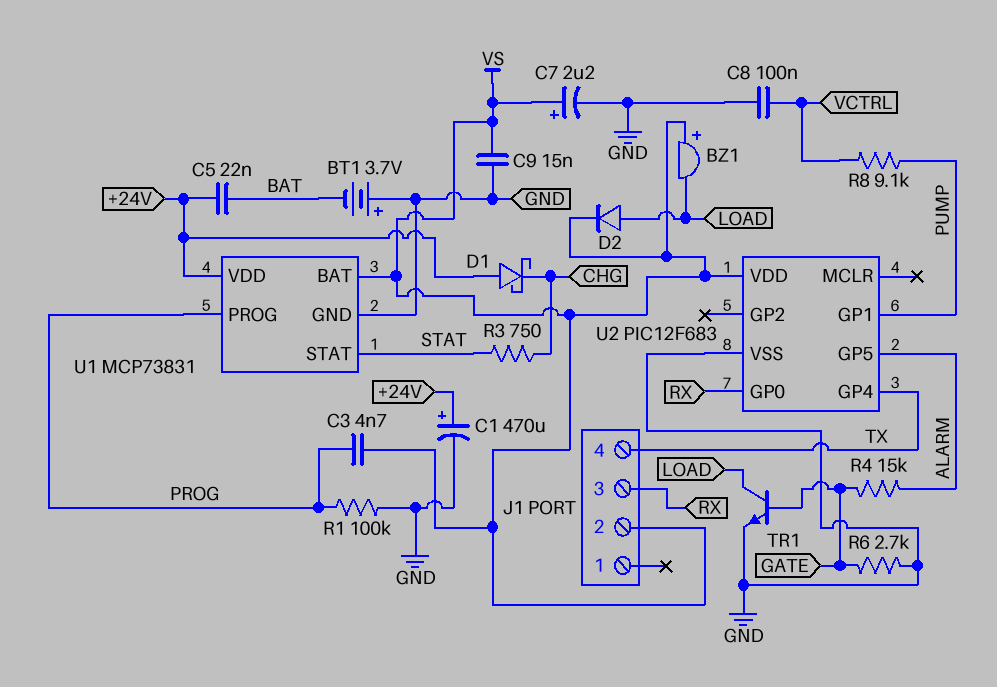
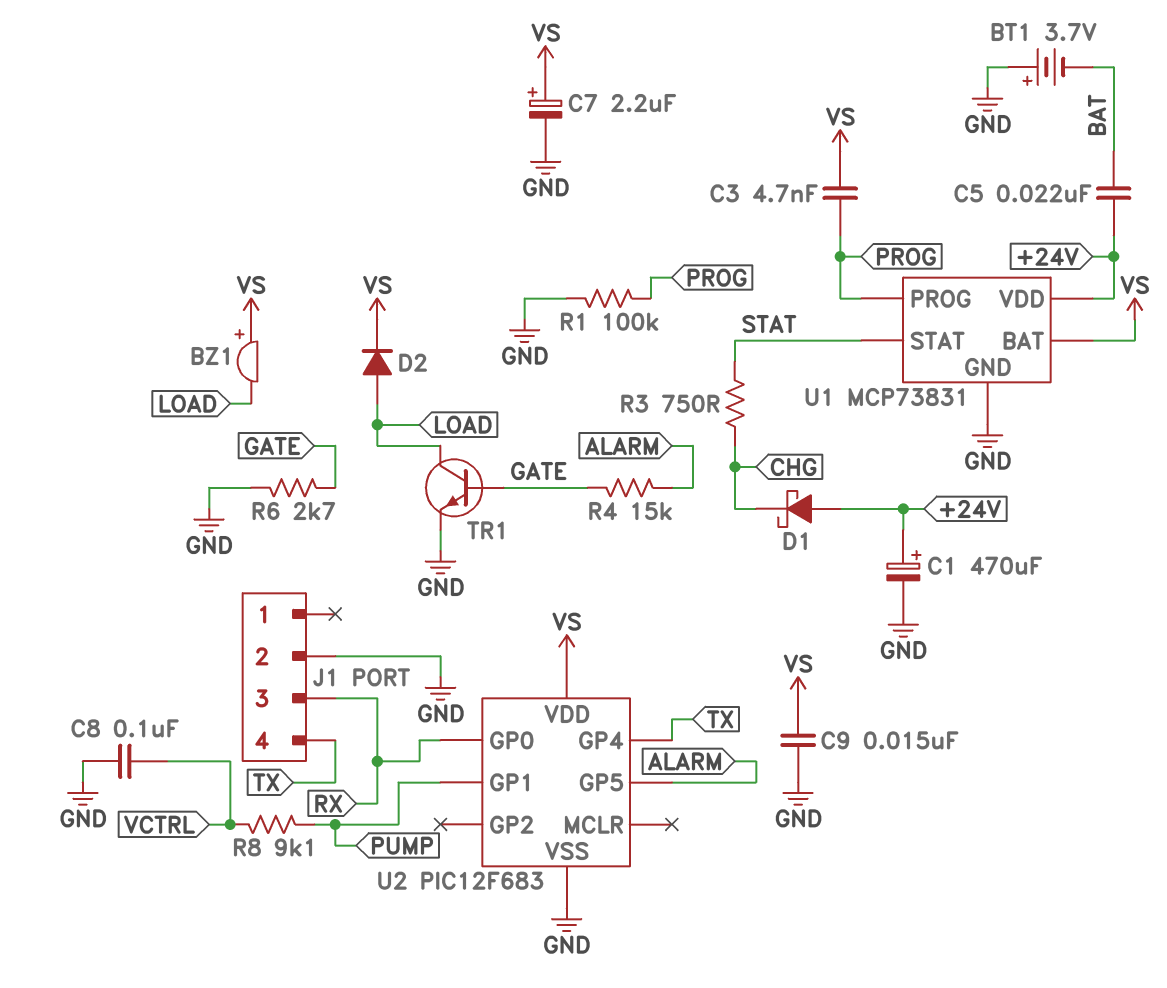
J1 pin 2: VS -> GND

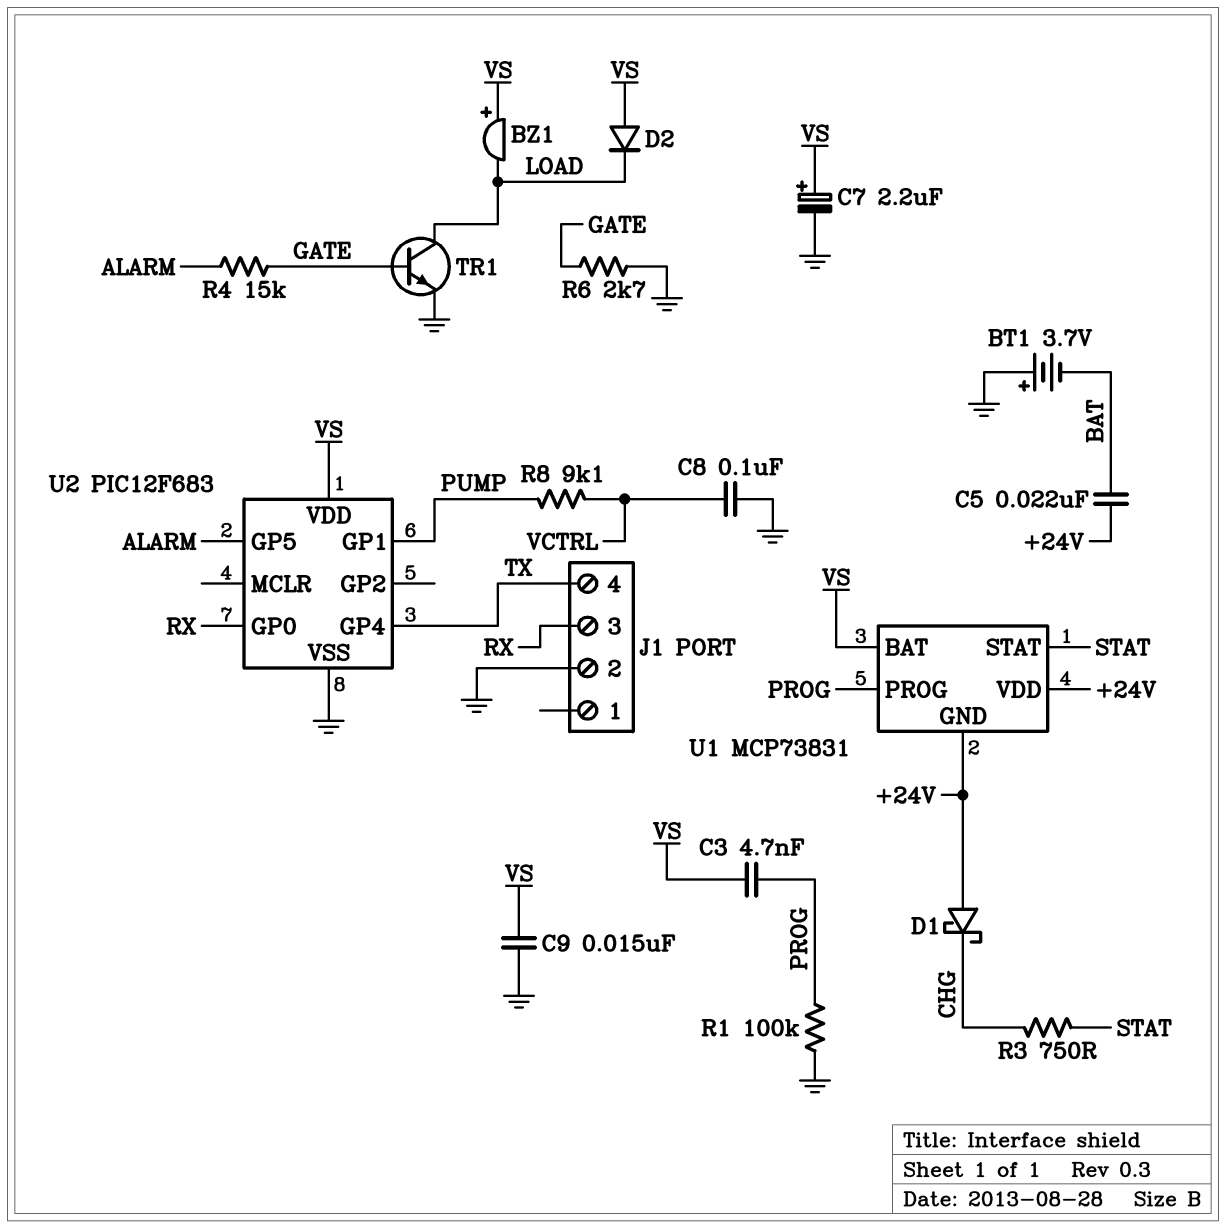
C1: 470uF (plus +24V, minus GND) -> none
D2: diode (A LOAD, K VS) -> diode (A VS, K LOAD)
U1 pin GND: GND -> +24V

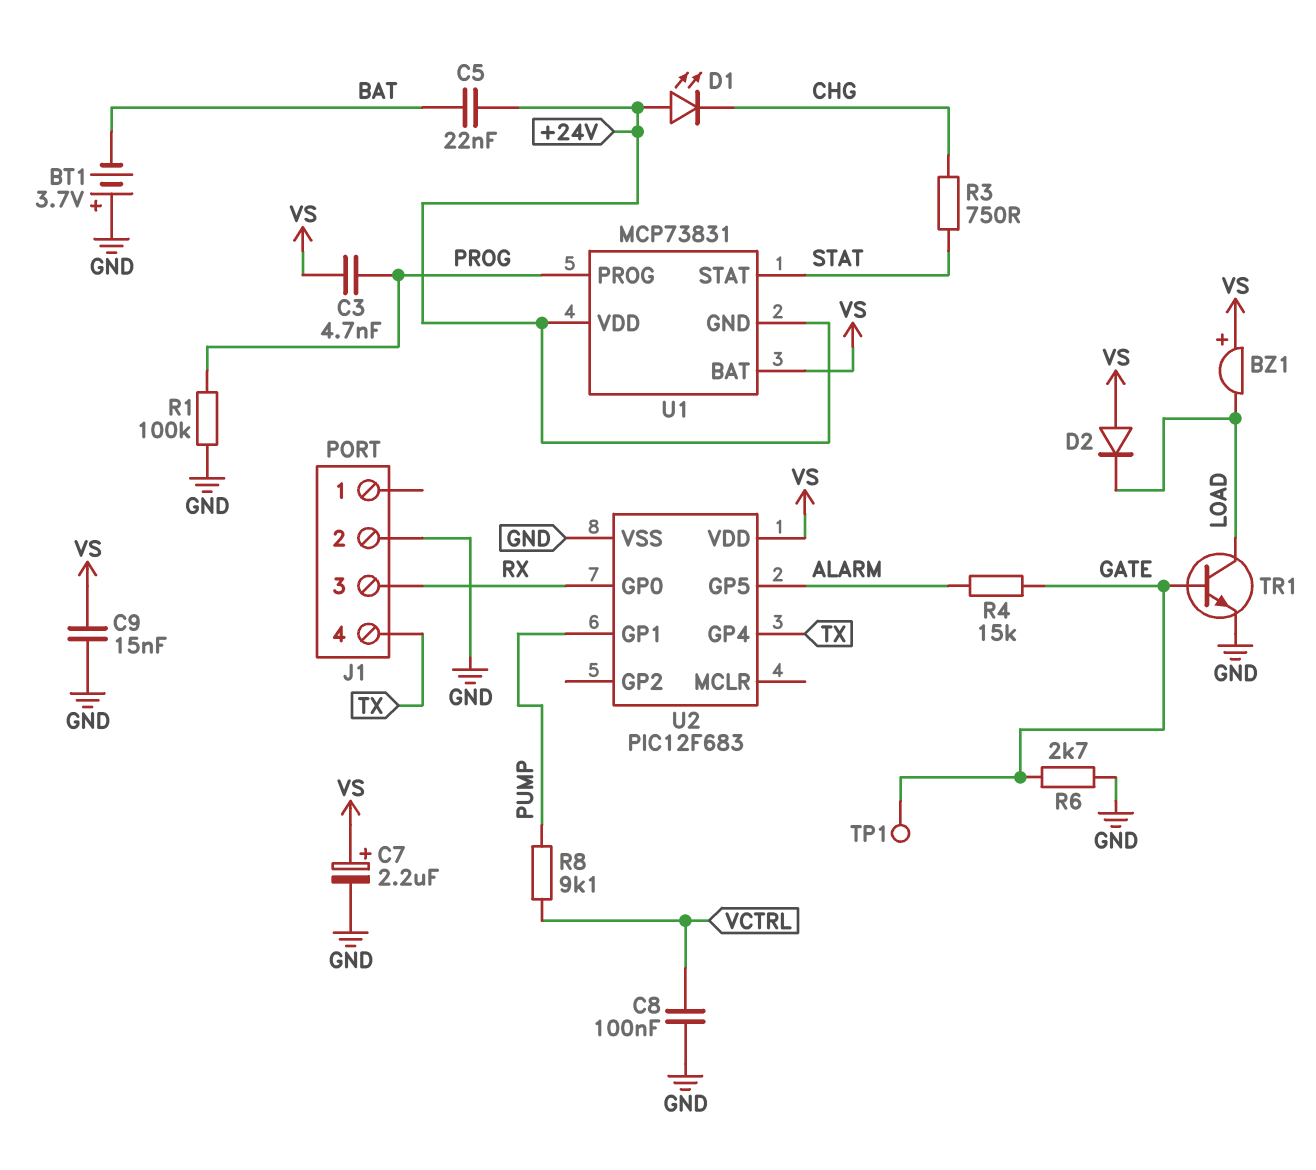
D1: schottky (A +24V, K CHG) -> LED (A +24V, K CHG)
TP1: none -> test point (GATE)

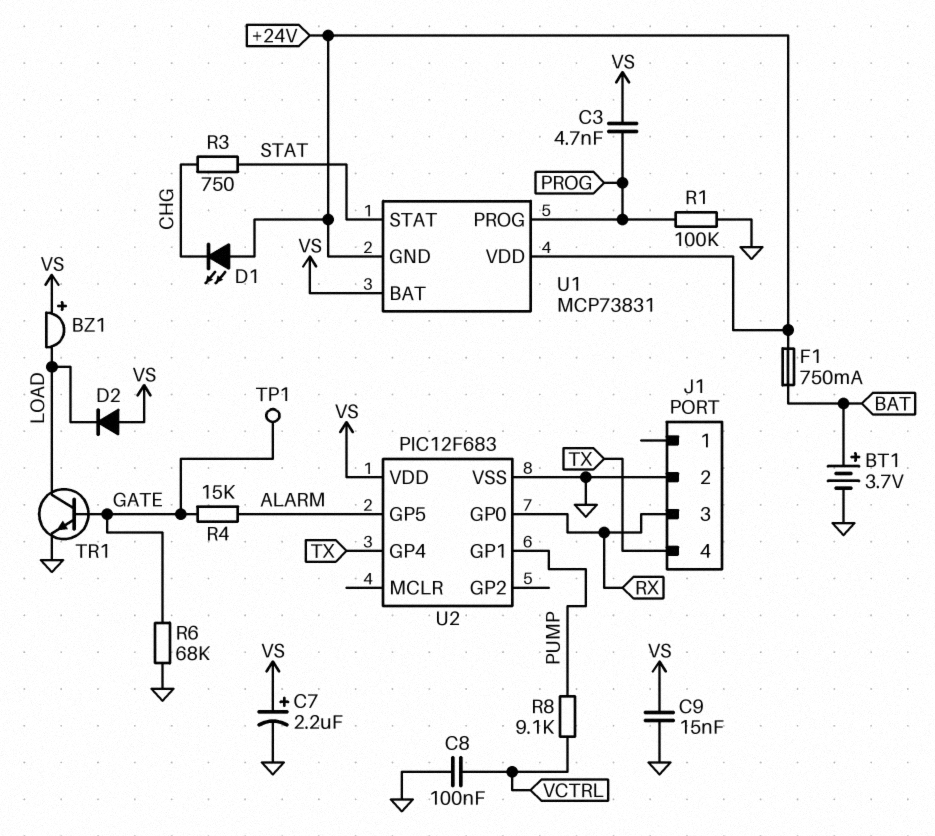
BT1: 3.7V (plus GND, minus BAT) -> 3.7V (plus BAT, minus GND)
C5: 22nF (+24V, BAT) -> none
F1: none -> 750mA (+24V, BAT)
R6: 2.7k (GATE, GND) -> 68k (GATE, GND)

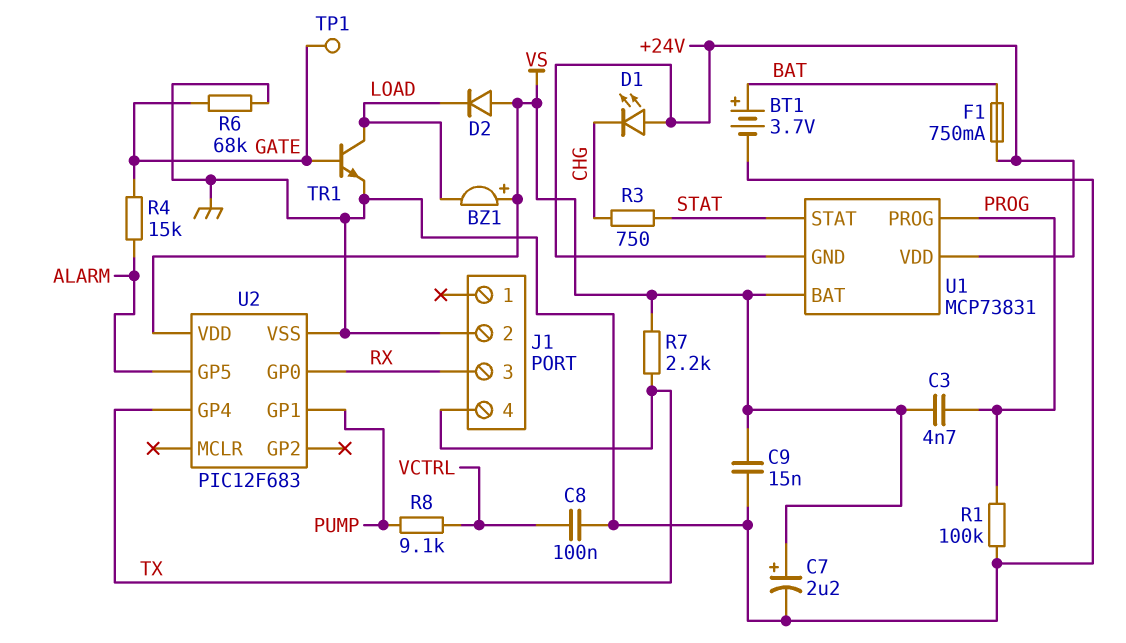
R7: none -> 2.2k (TX, VS)

